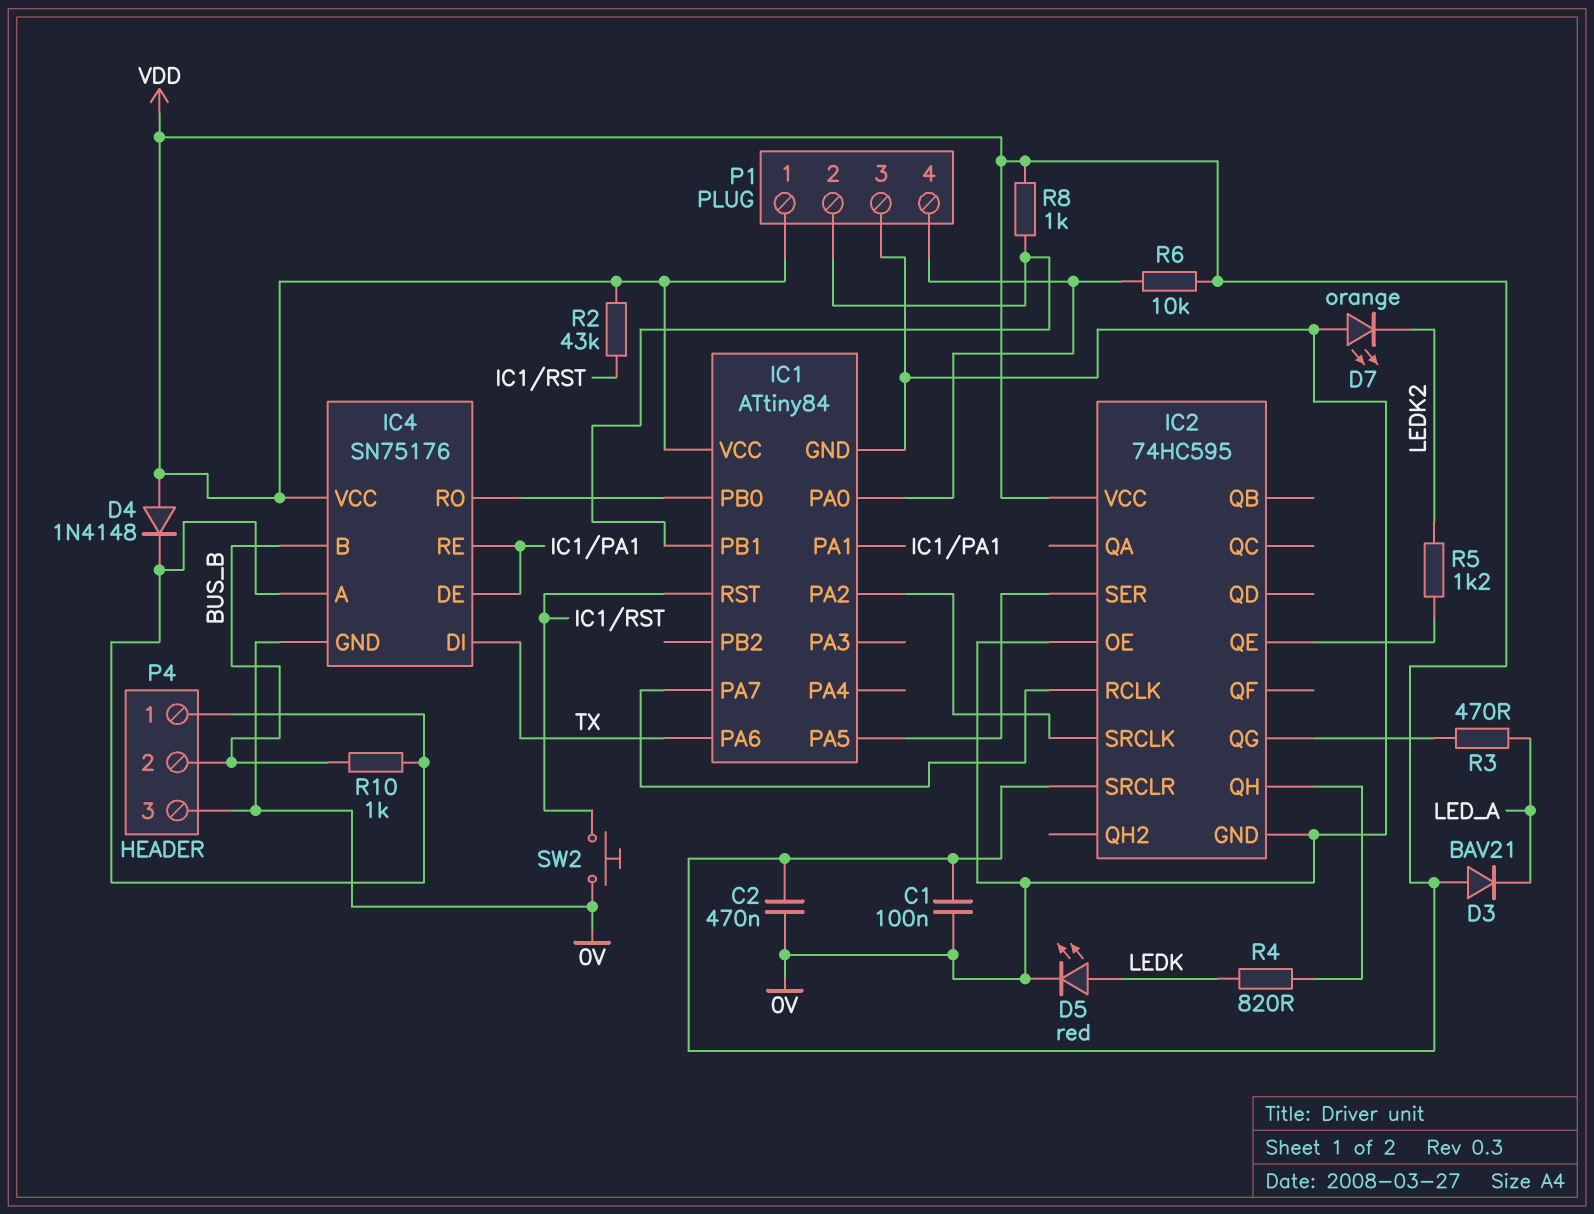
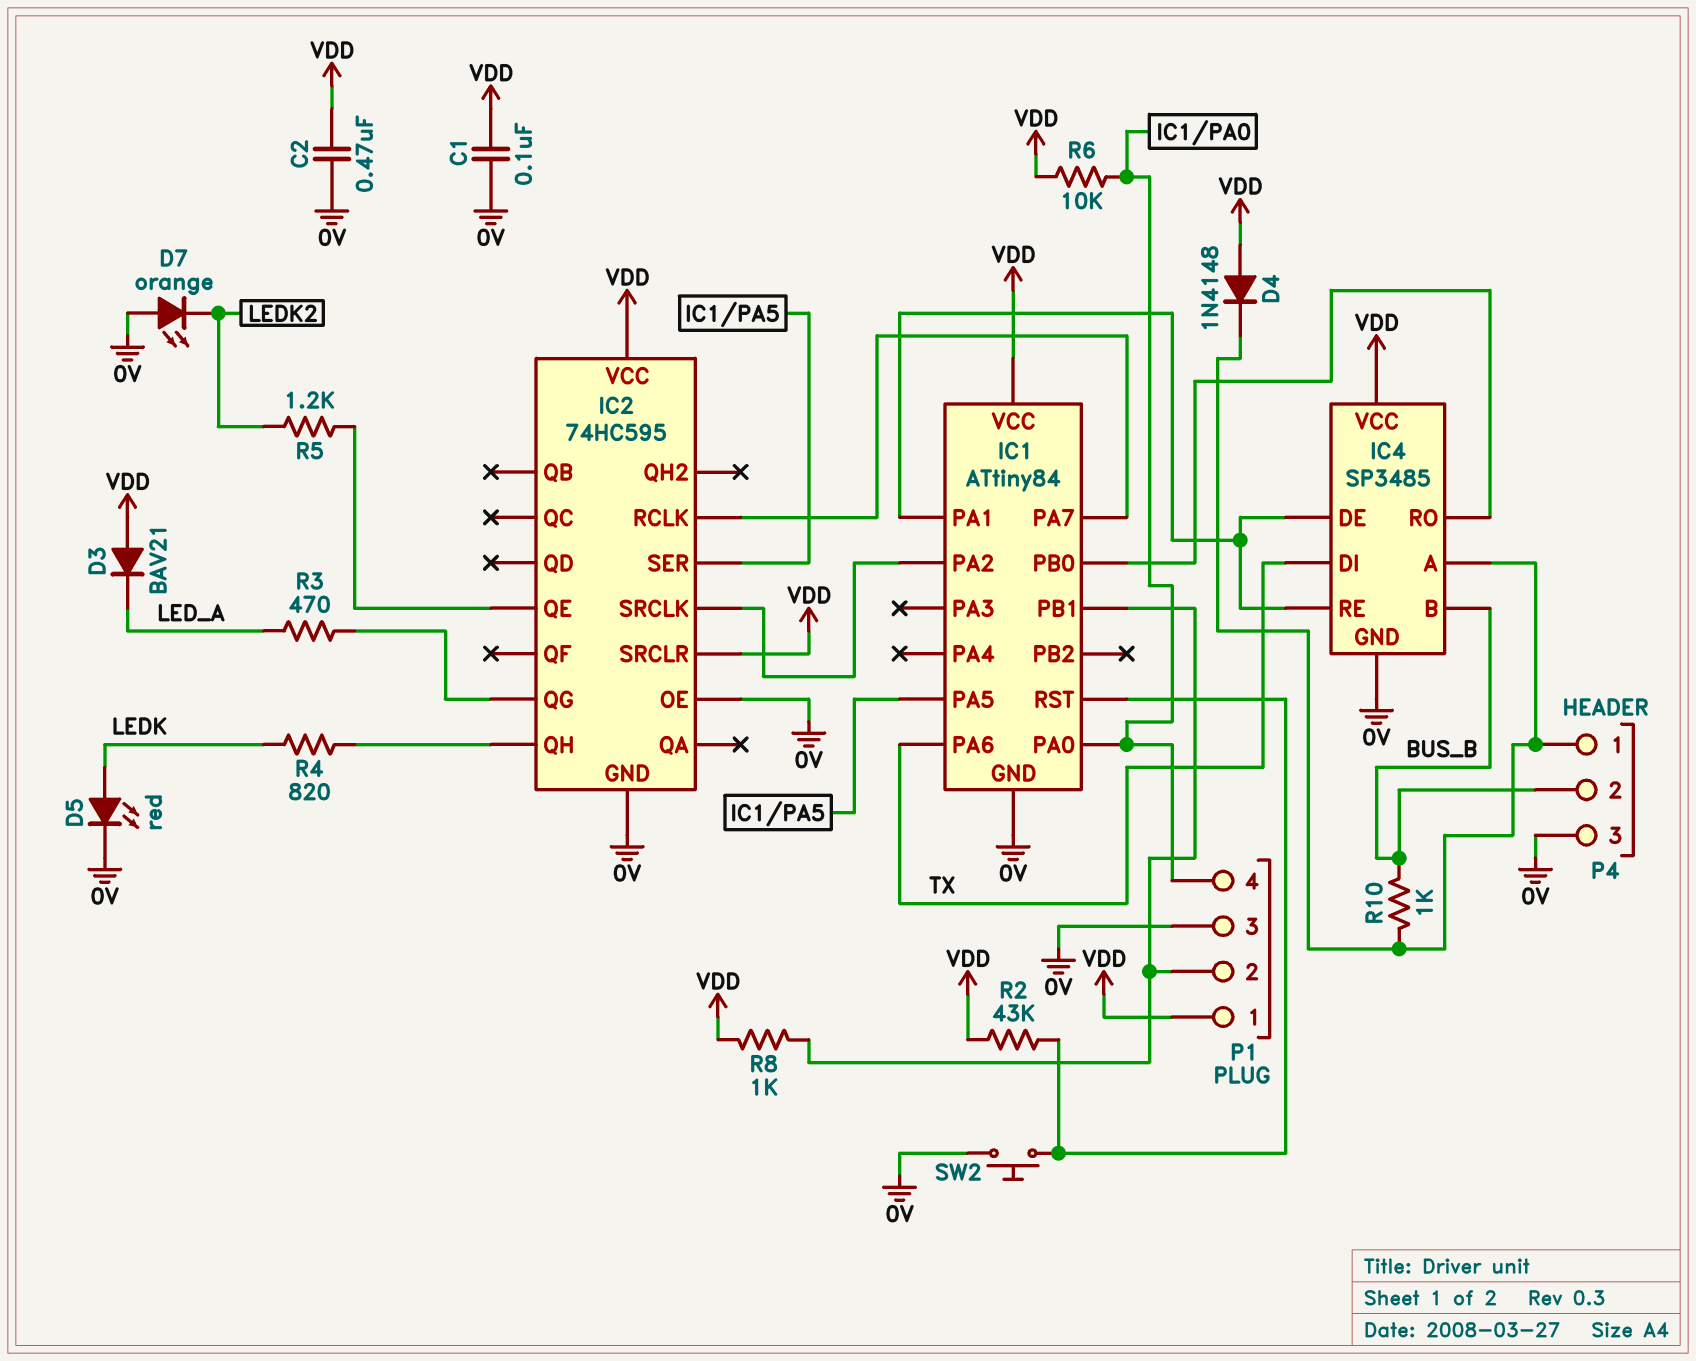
IC4: SN75176 -> SP3485

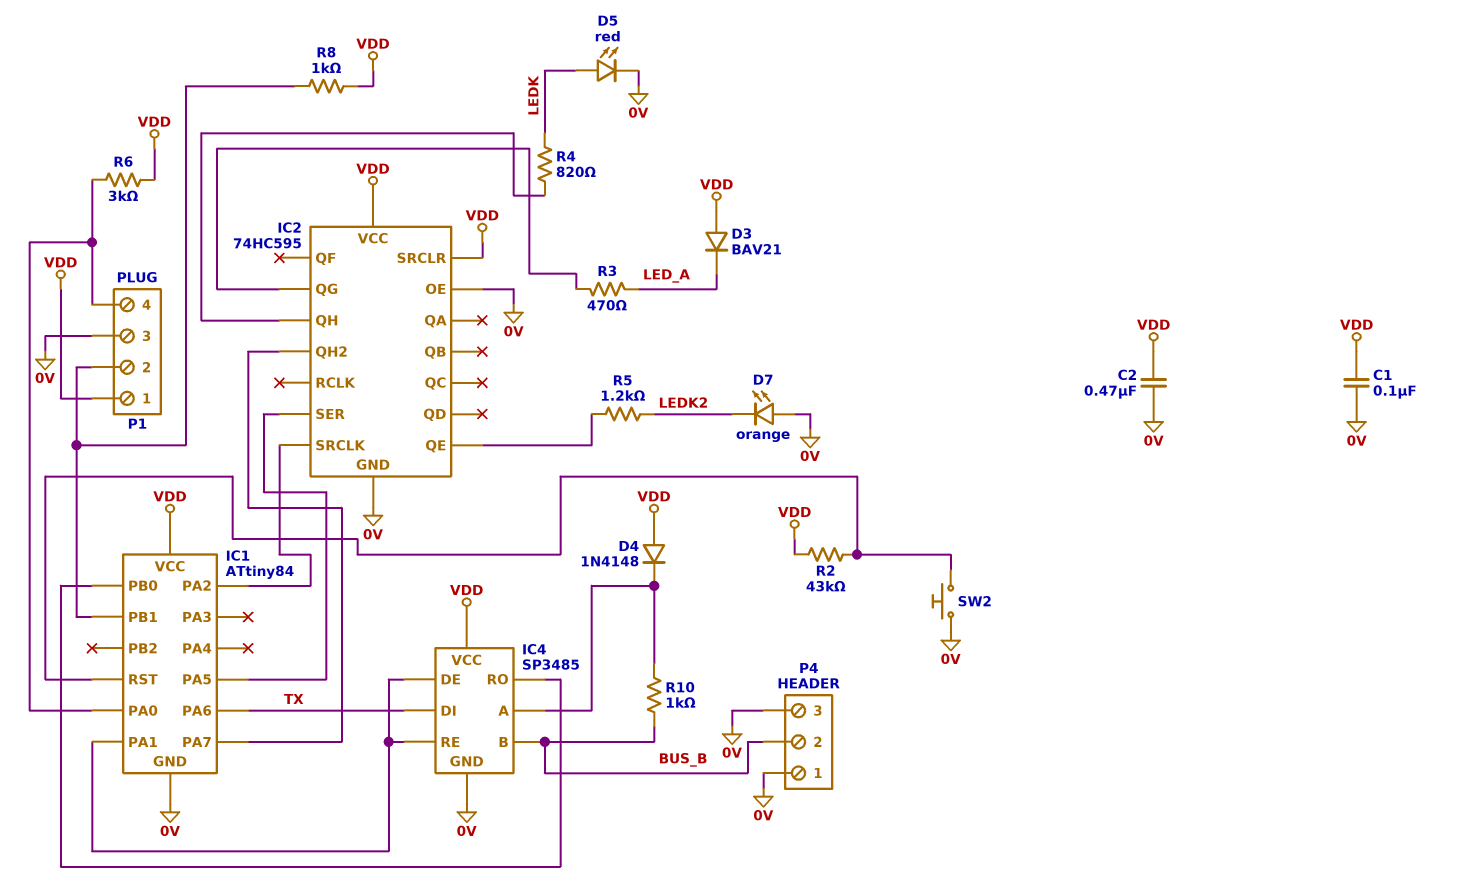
IC2 pin QH2: none -> IC1/PA7
IC2 pin RCLK: IC1/PA7 -> none
P4 pin 1: IC4/A -> 0V
R6: 10k (IC1/PA0, VDD) -> 3k (IC1/PA0, VDD)

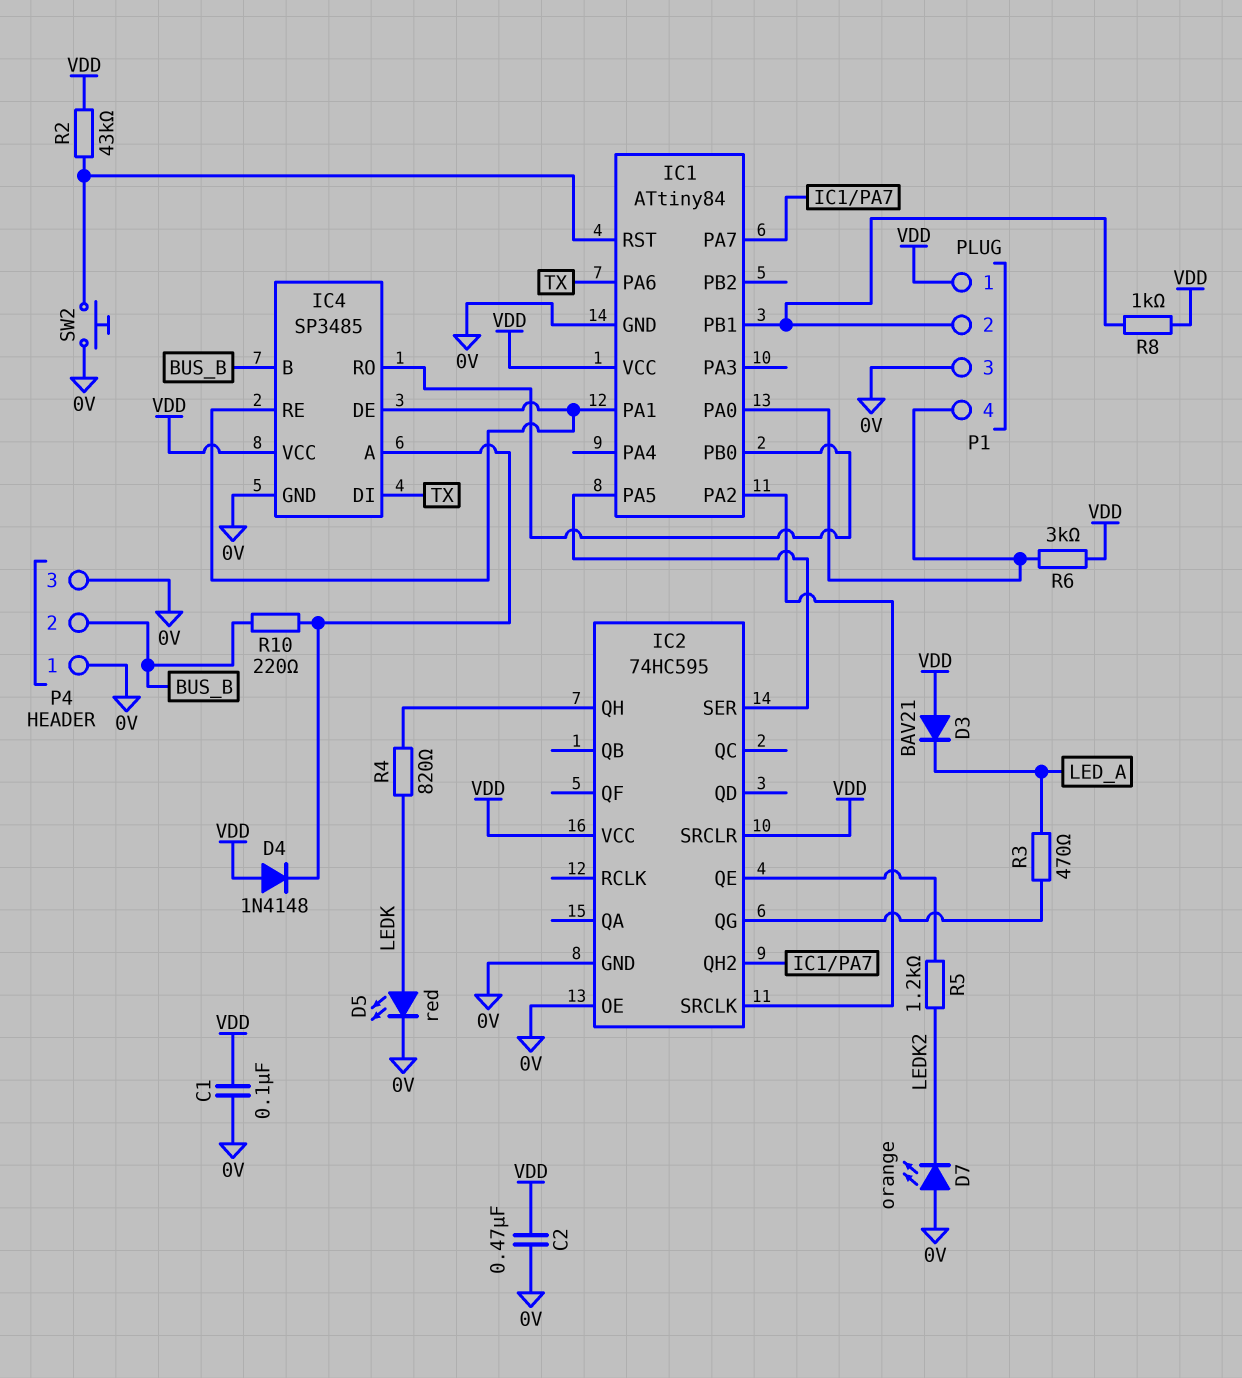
R10: 1k (BUS_B, IC4/A) -> 220 (BUS_B, IC4/A)

